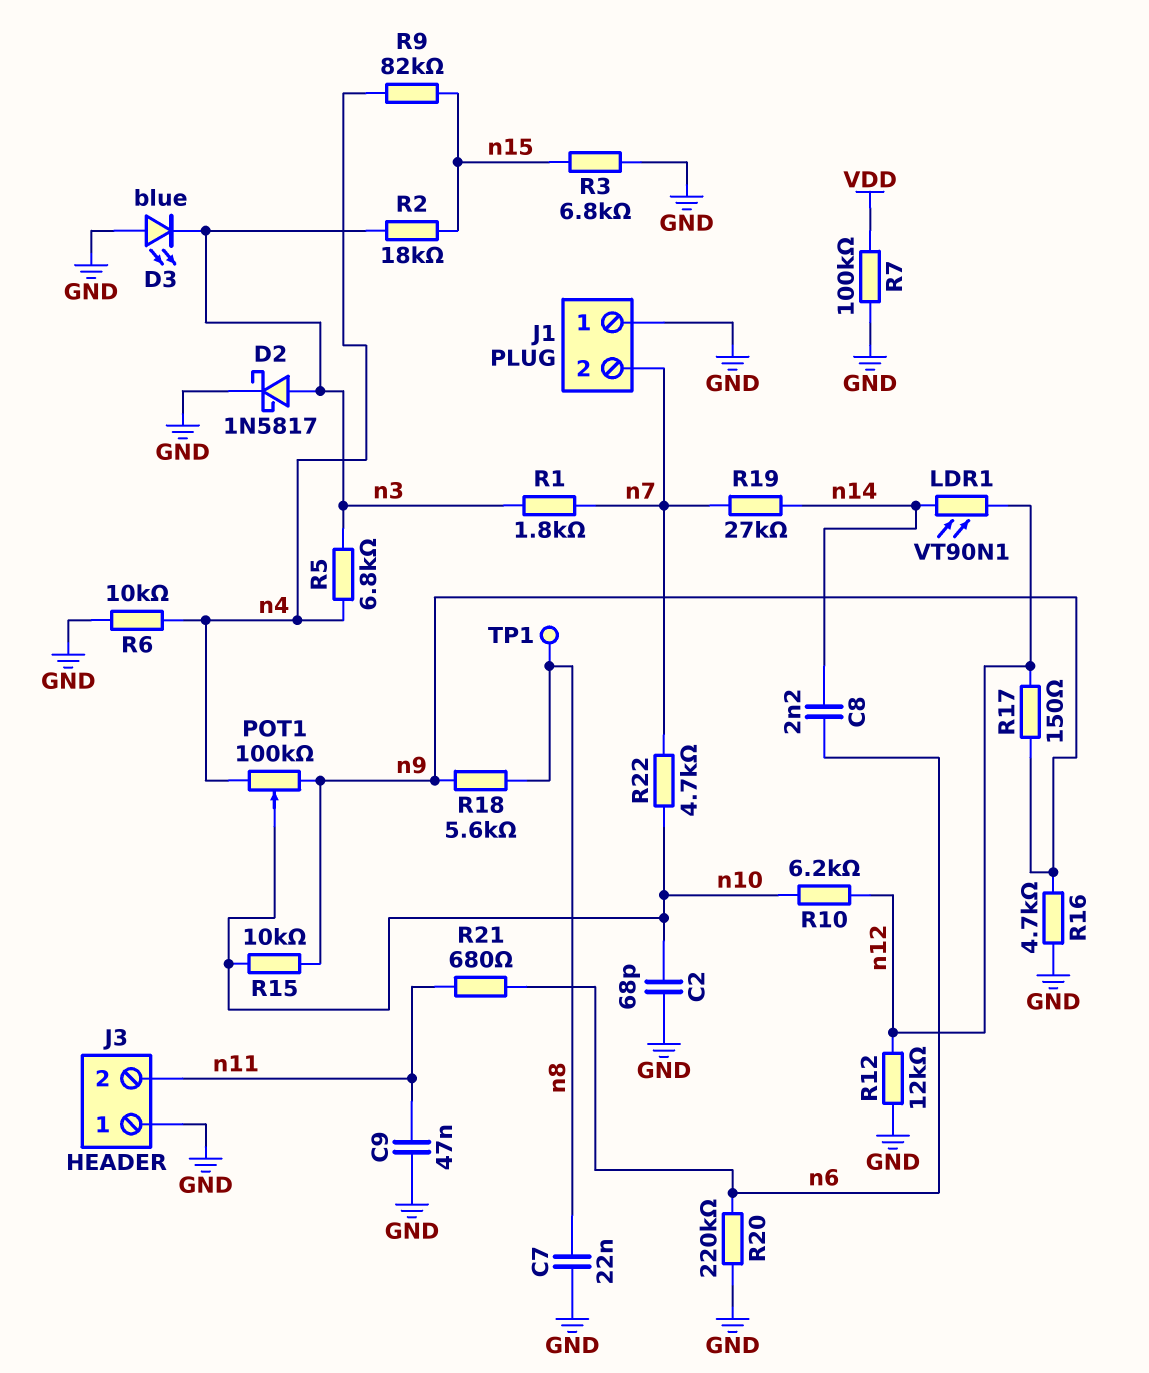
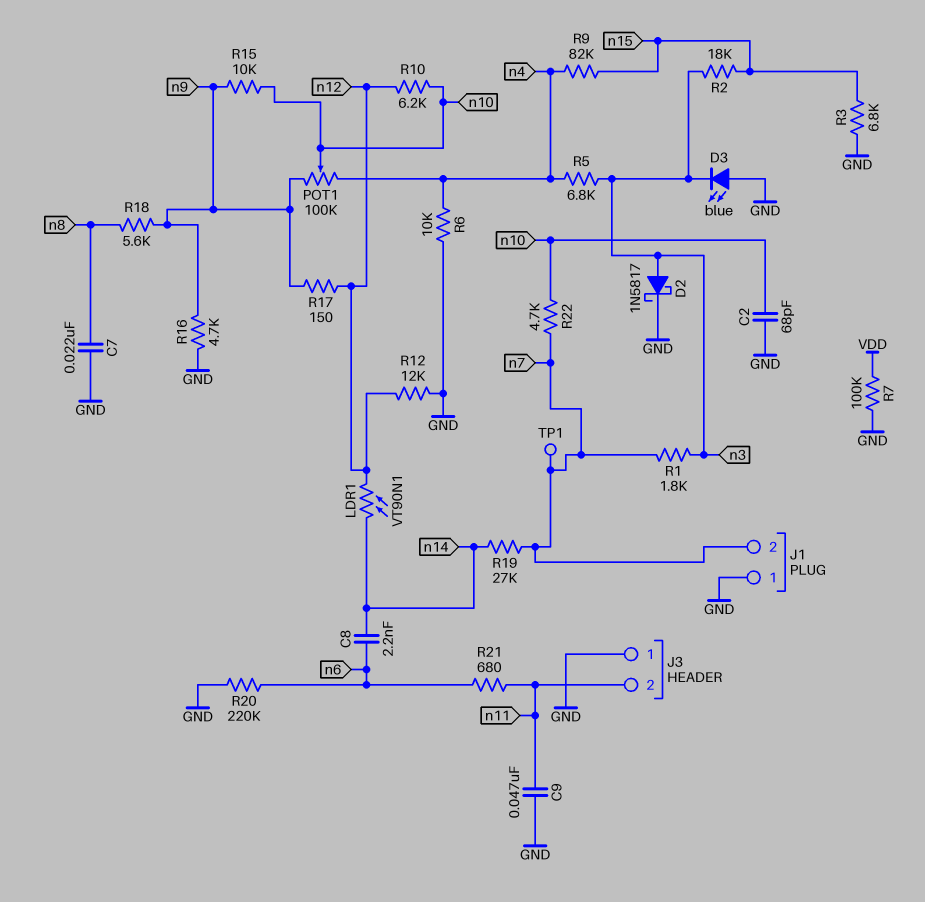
TP1: test point (n8) -> test point (n7)

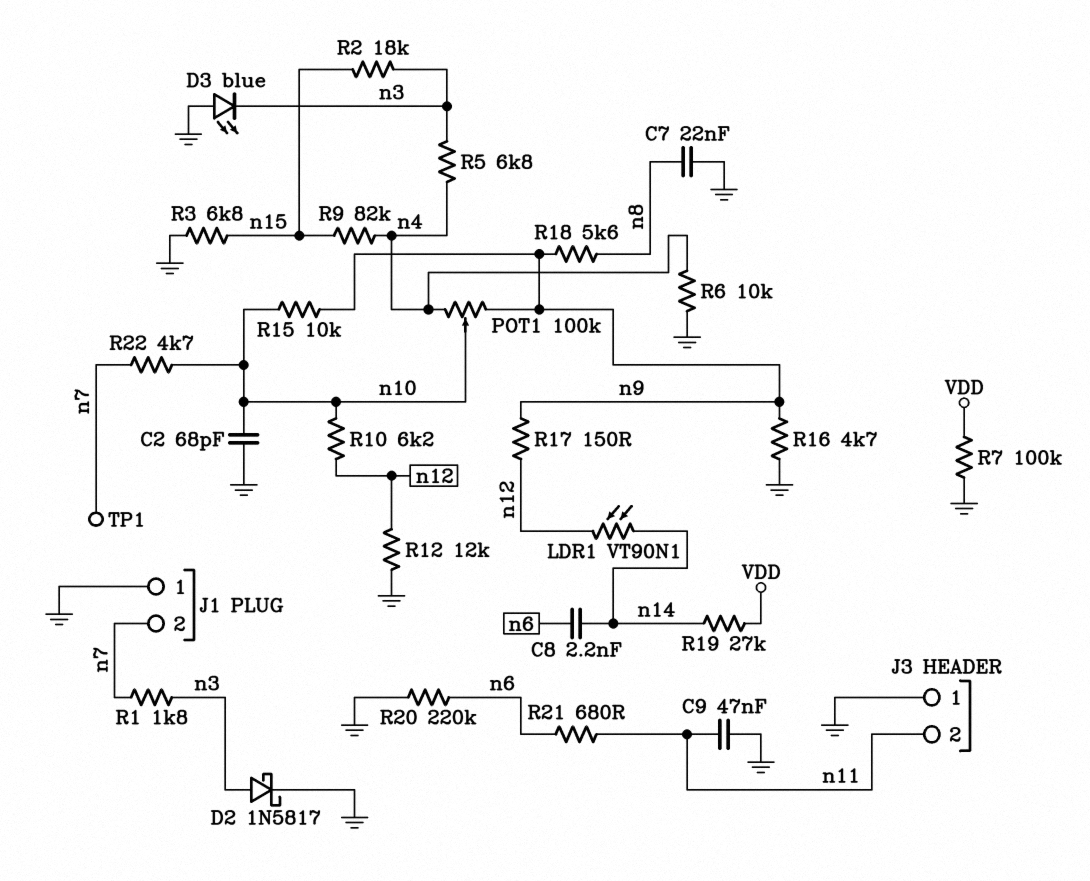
R19: 27k (n7, n14) -> 27k (VDD, n14)

